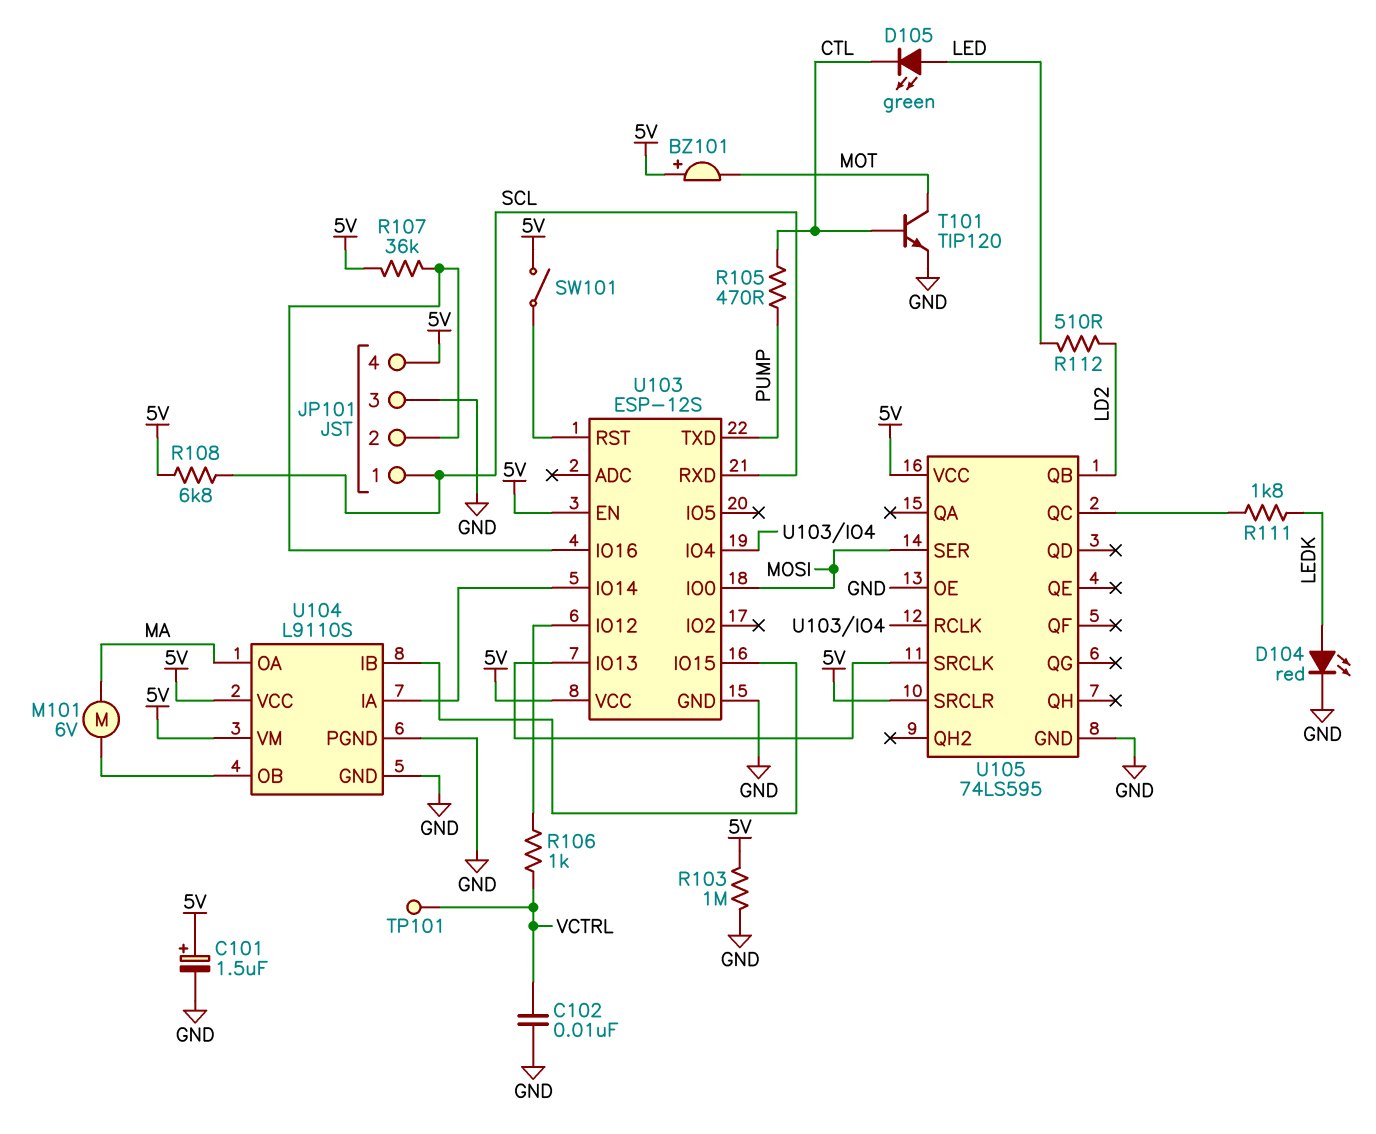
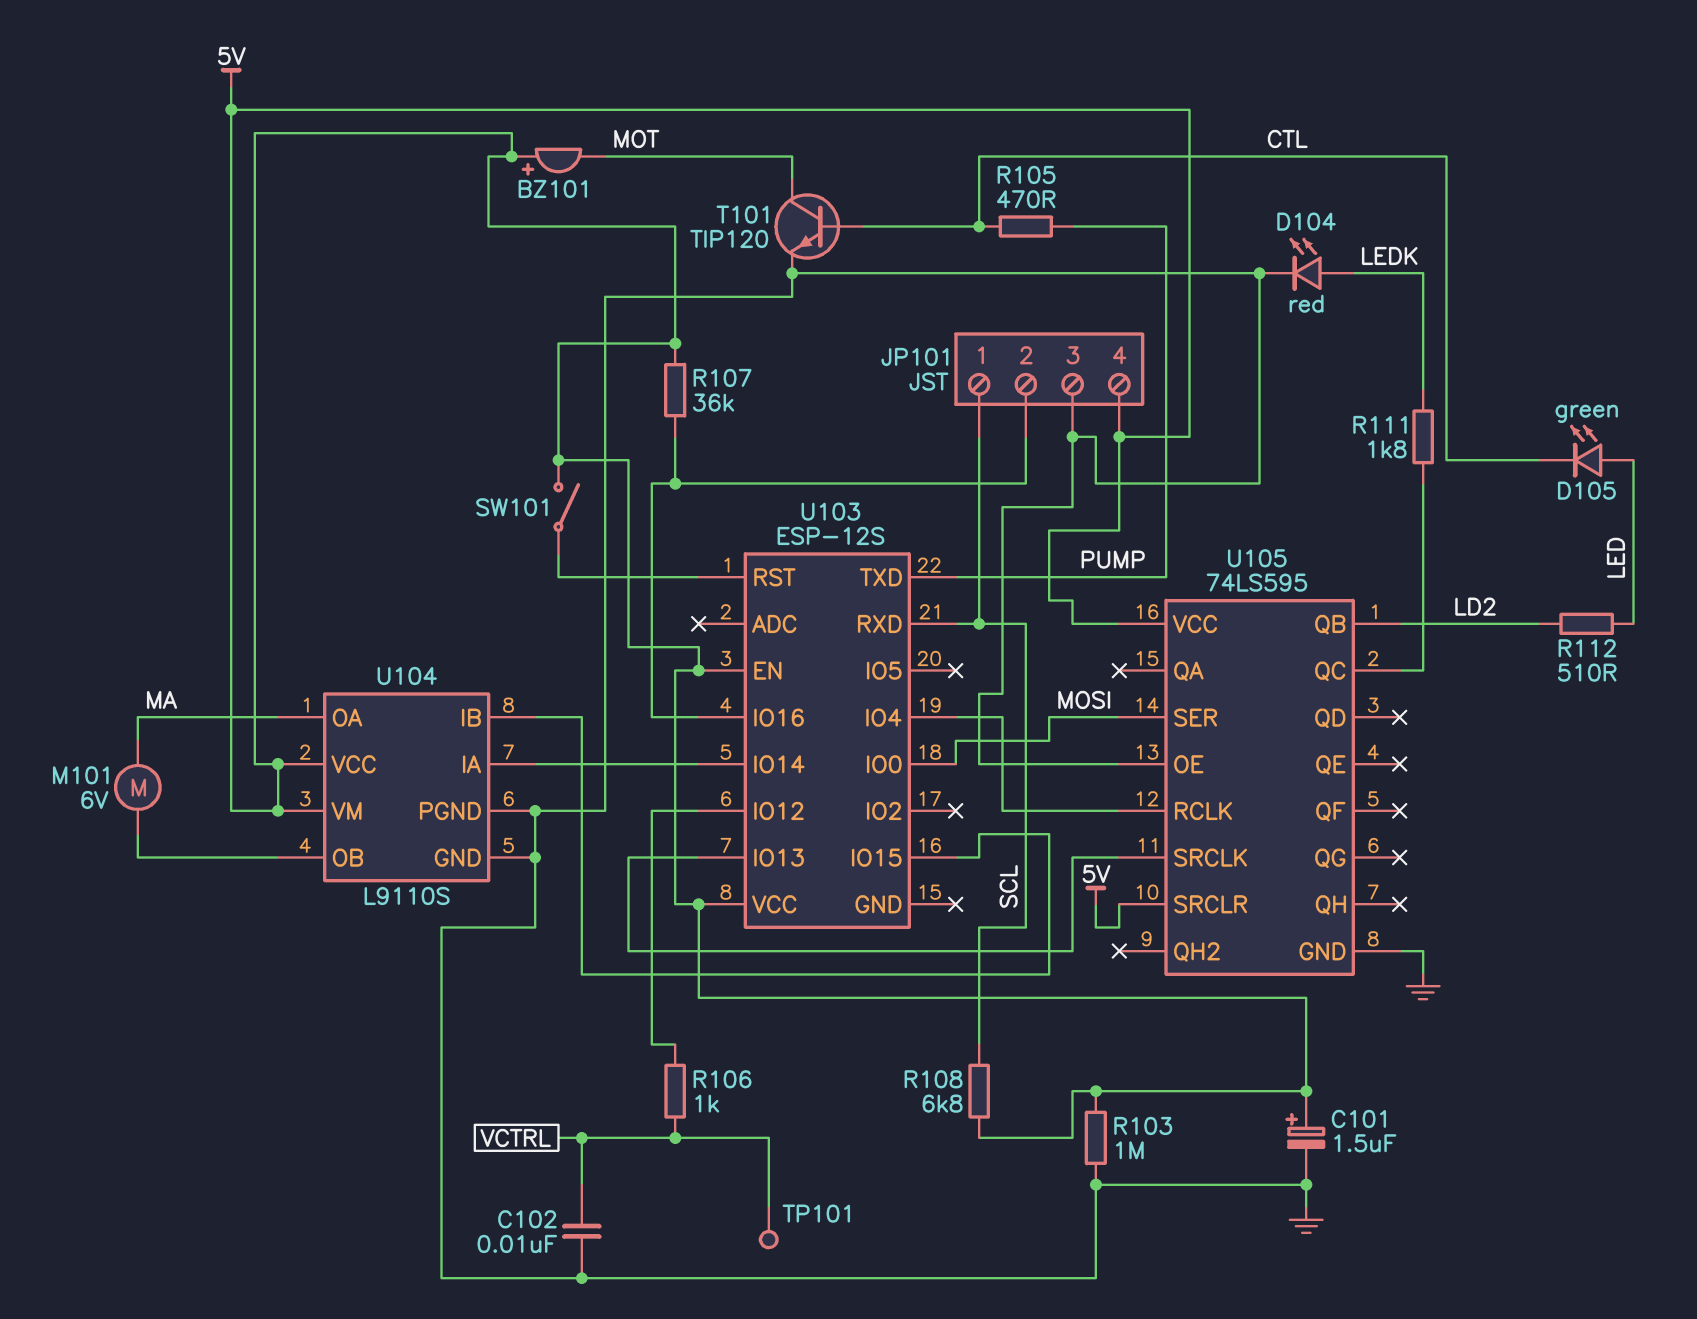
U103 pin GND: GND -> none

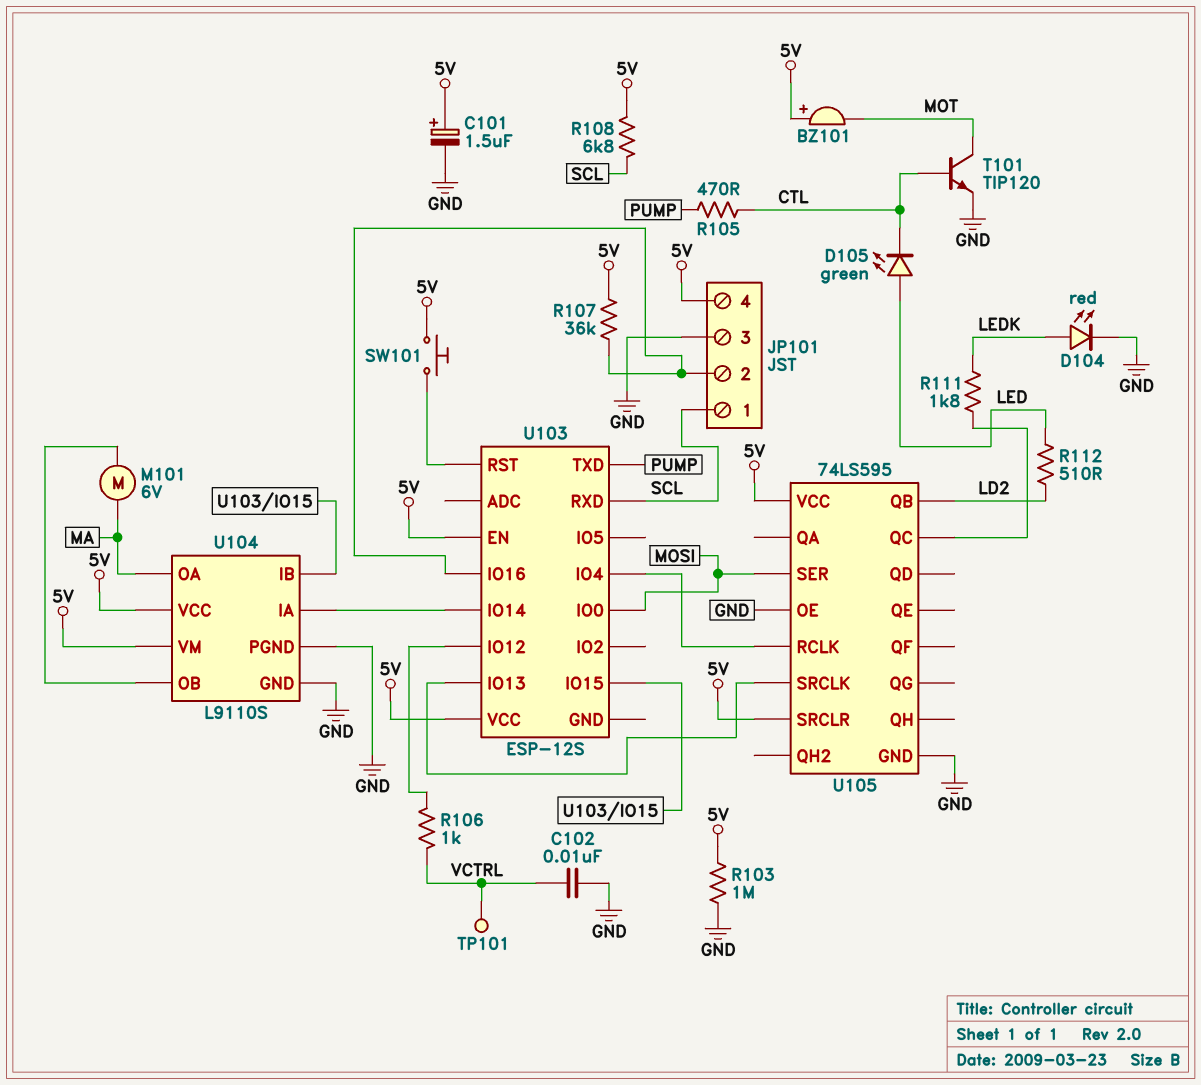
SW101: switch (5V, U103/RST) -> button (5V, U103/RST)

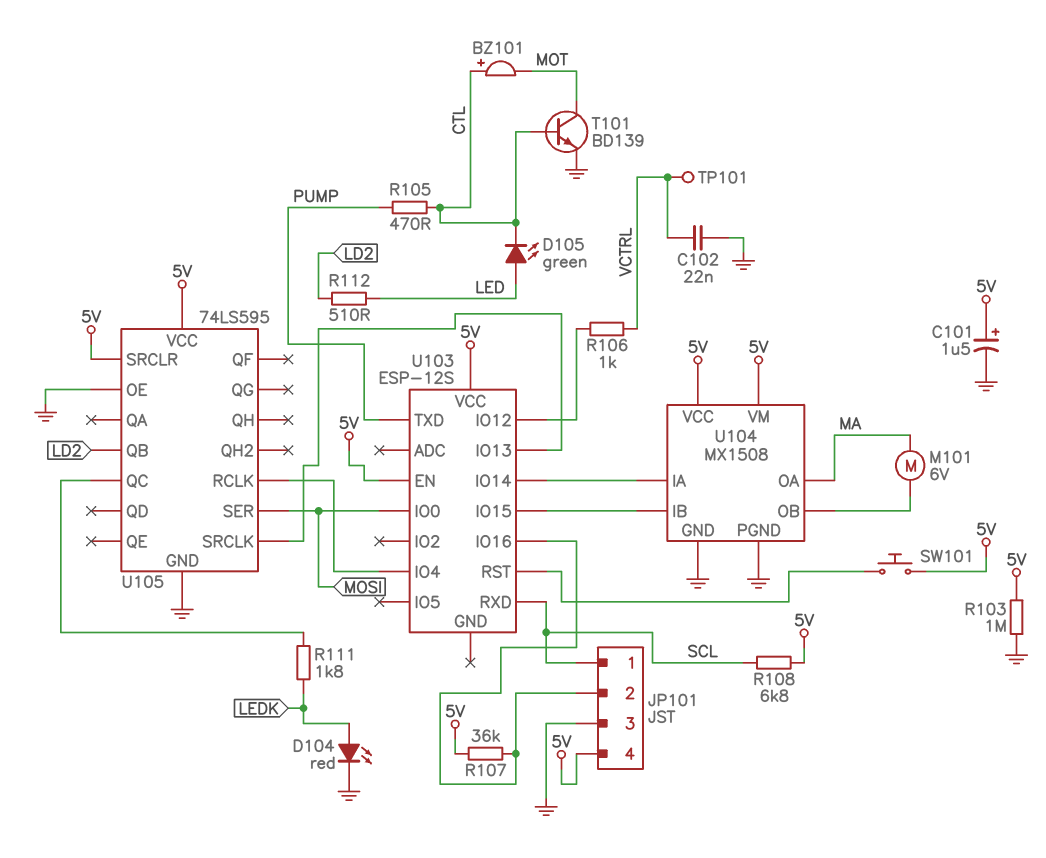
BZ101: buzzer (plus 5V, minus MOT) -> buzzer (plus CTL, minus MOT)
C102: 10nF (GND, VCTRL) -> 22nF (GND, VCTRL)
T101: NPN TIP120 (B CTL, C MOT, E GND) -> NPN BD139 (B CTL, C MOT, E GND)
U104: L9110S -> MX1508

